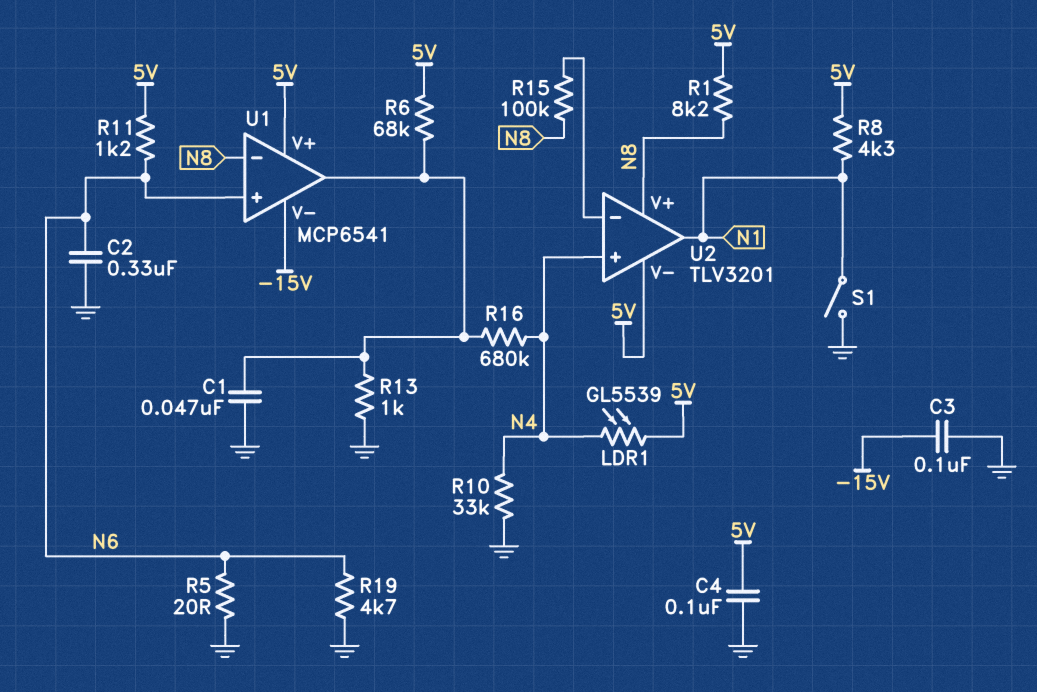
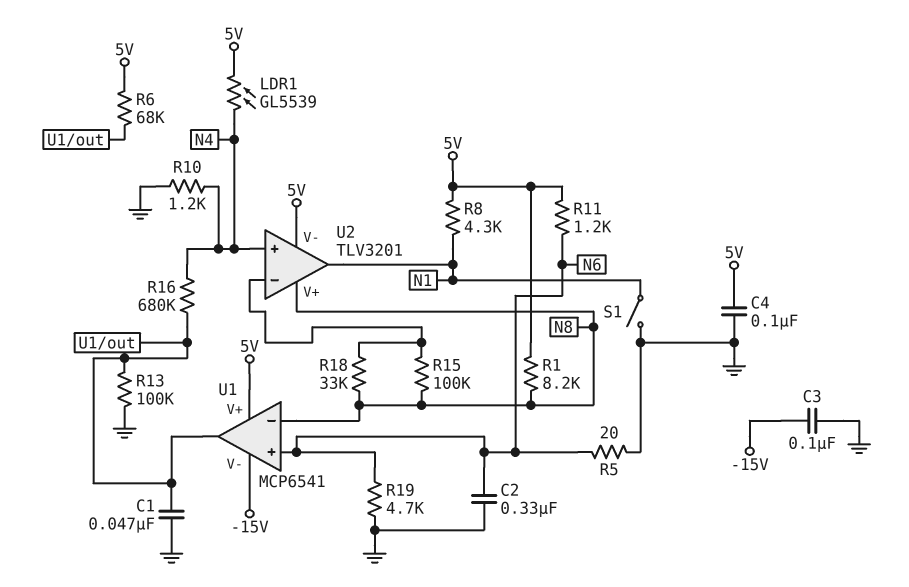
R10: 33k (GND, N4) -> 1.2k (GND, N4)
R13: 1k (GND, U1/out) -> 100k (GND, U1/out)
R18: none -> 33k (N8, U2/in-)

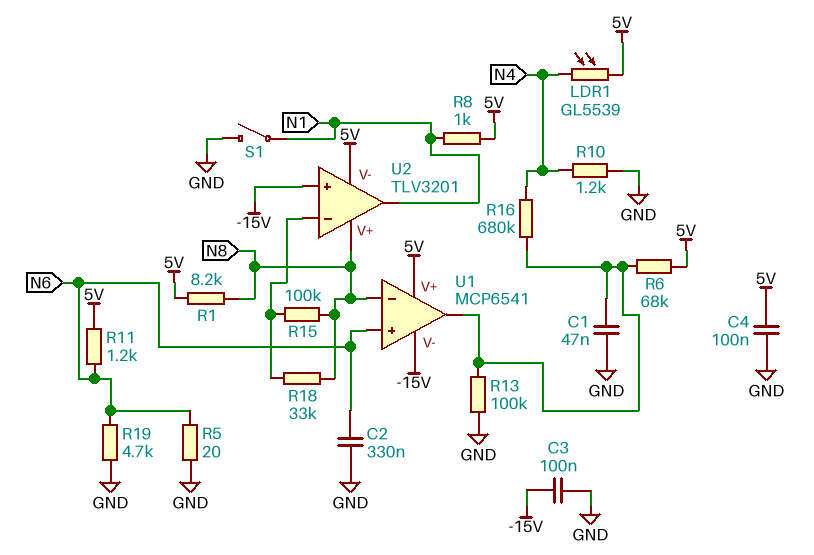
R8: 4.3k (5V, N1) -> 1k (5V, N1)
U2 pin in+: N4 -> -15V

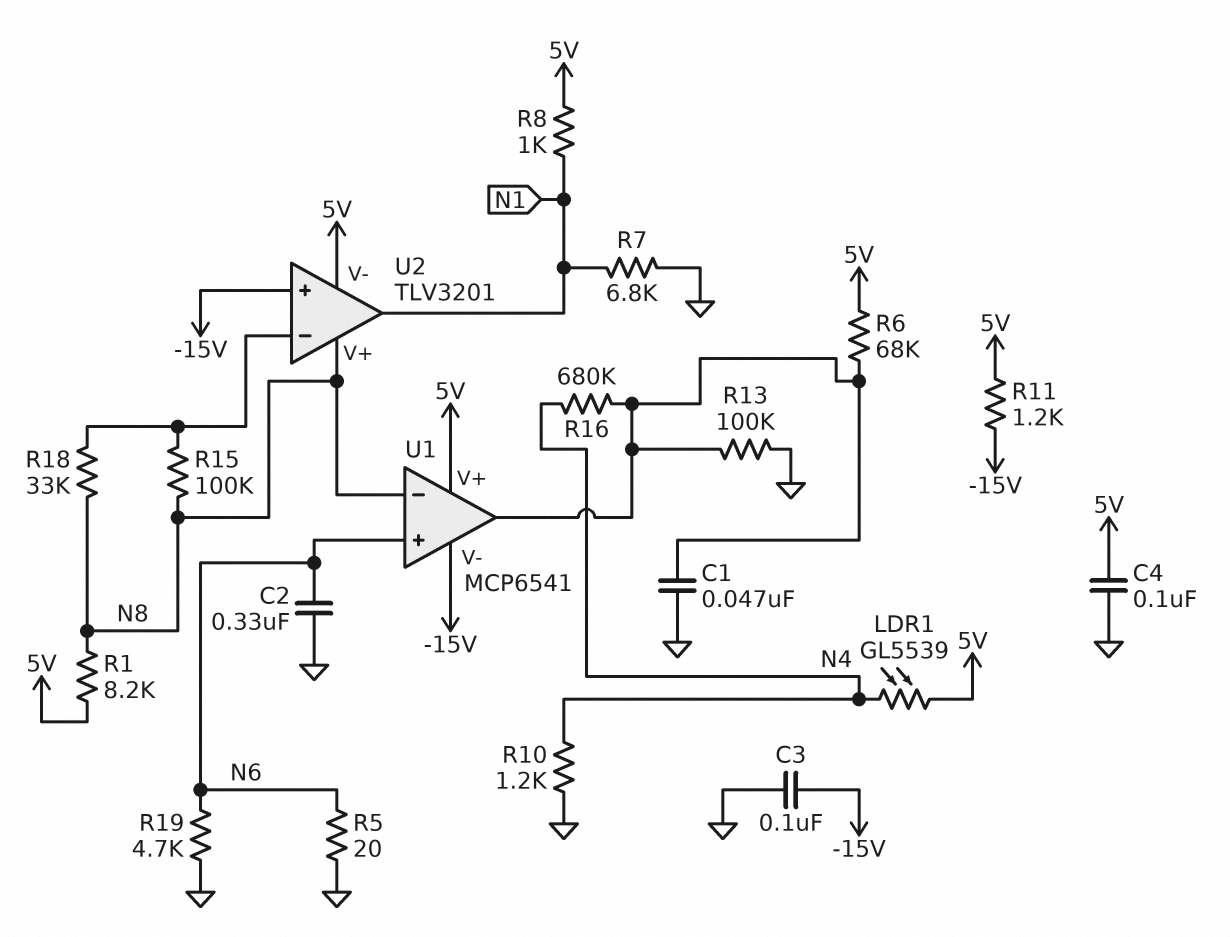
R7: none -> 6.8k (GND, N1)
R11: 1.2k (5V, N6) -> 1.2k (-15V, 5V)
S1: switch (GND, N1) -> none

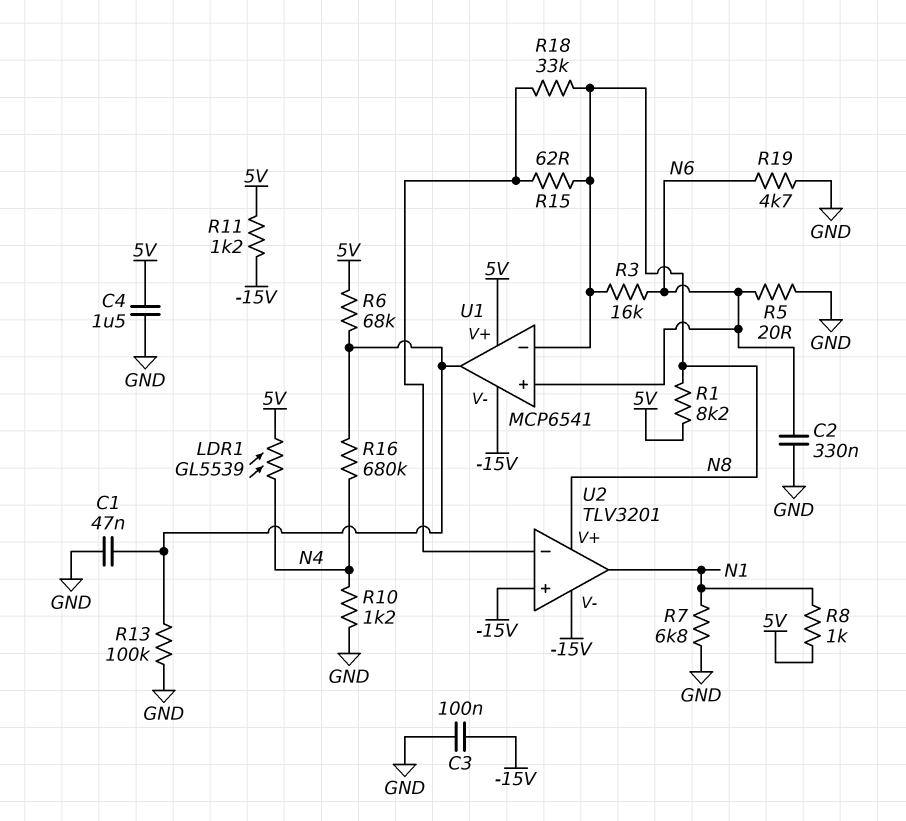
C4: 100nF (5V, GND) -> 1.5uF (5V, GND)
R3: none -> 16k (N6, N8)
R15: 100k (N8, U2/in-) -> 62 (N8, U2/in-)
U2 pin V-: 5V -> -15V

